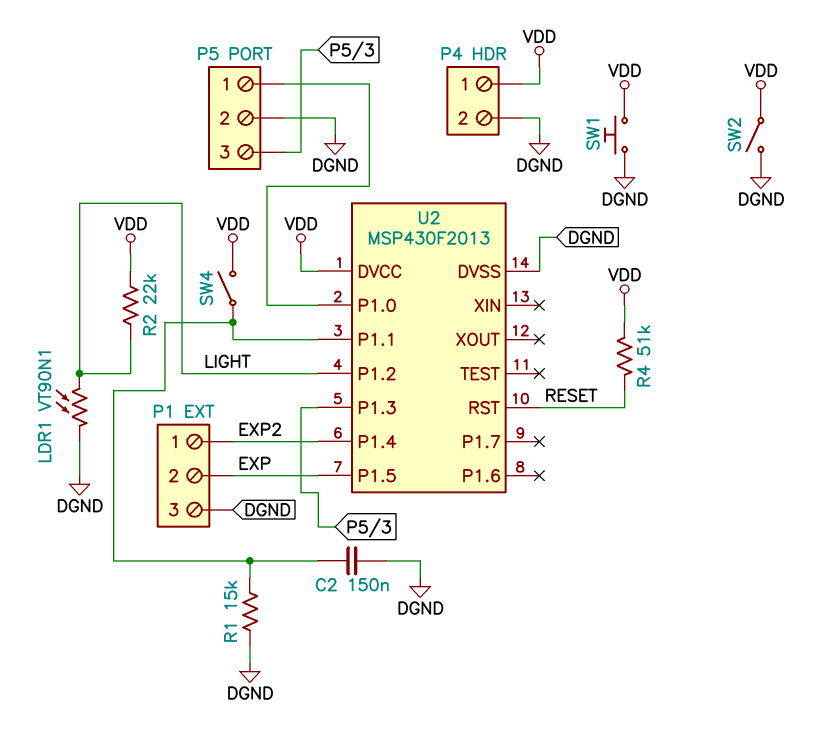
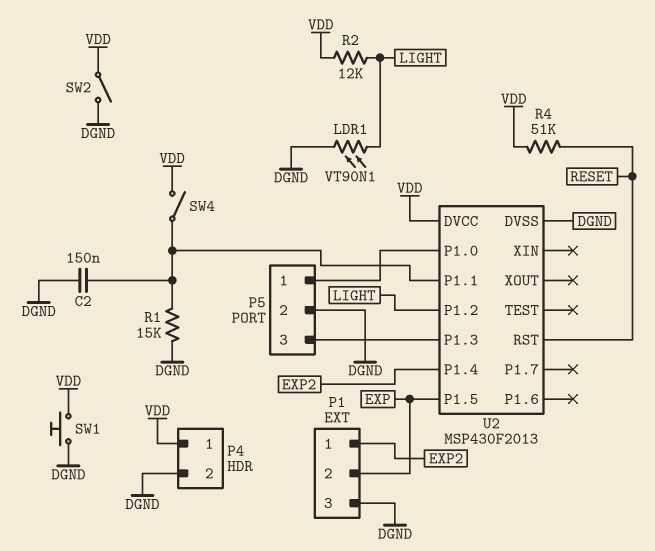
R2: 22k (LIGHT, VDD) -> 12k (LIGHT, VDD)

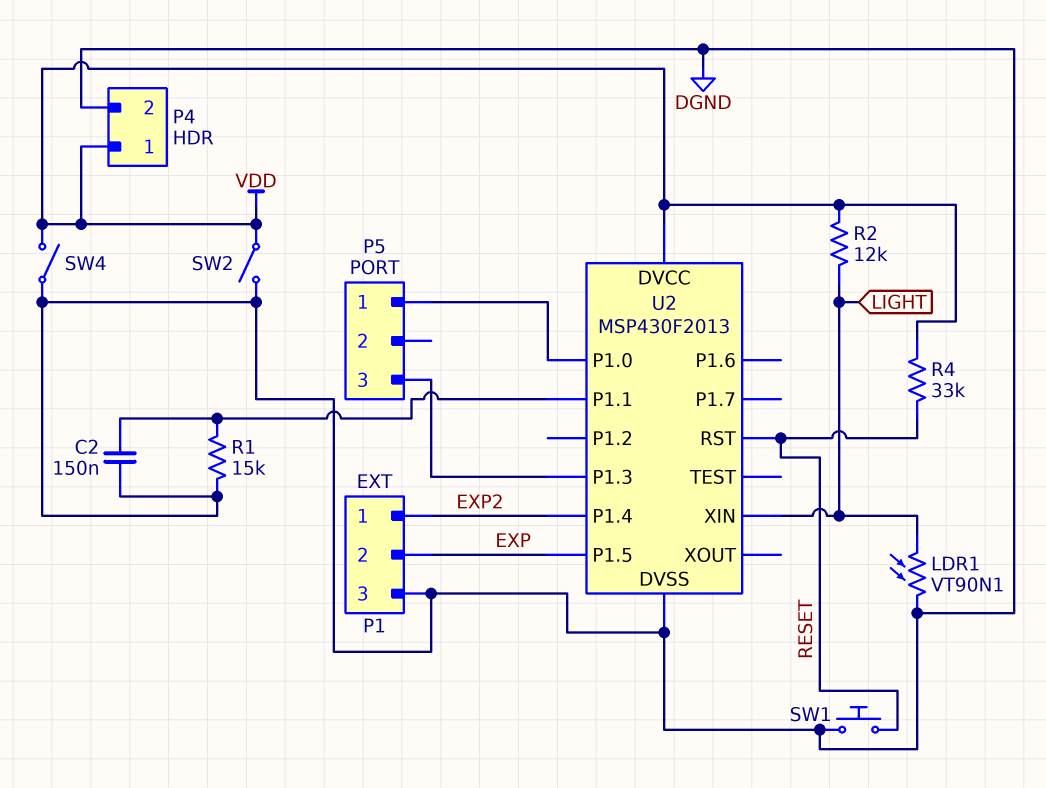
P5 pin 2: DGND -> none
R4: 51k (RESET, VDD) -> 33k (RESET, VDD)
SW1: button (DGND, VDD) -> button (DGND, RESET)
SW4: switch (U2/P1.1, VDD) -> switch (DGND, VDD)
U2 pin P1.2: LIGHT -> none
U2 pin XIN: none -> LIGHT

